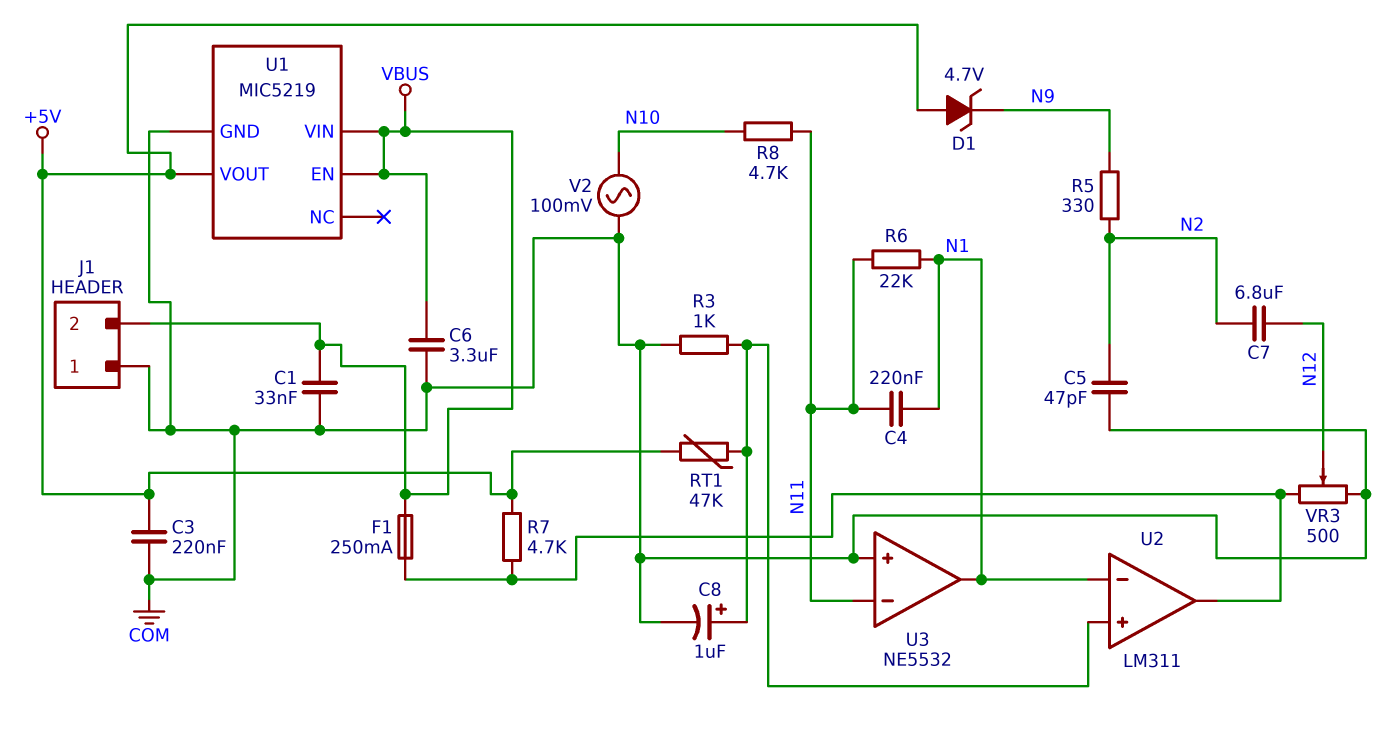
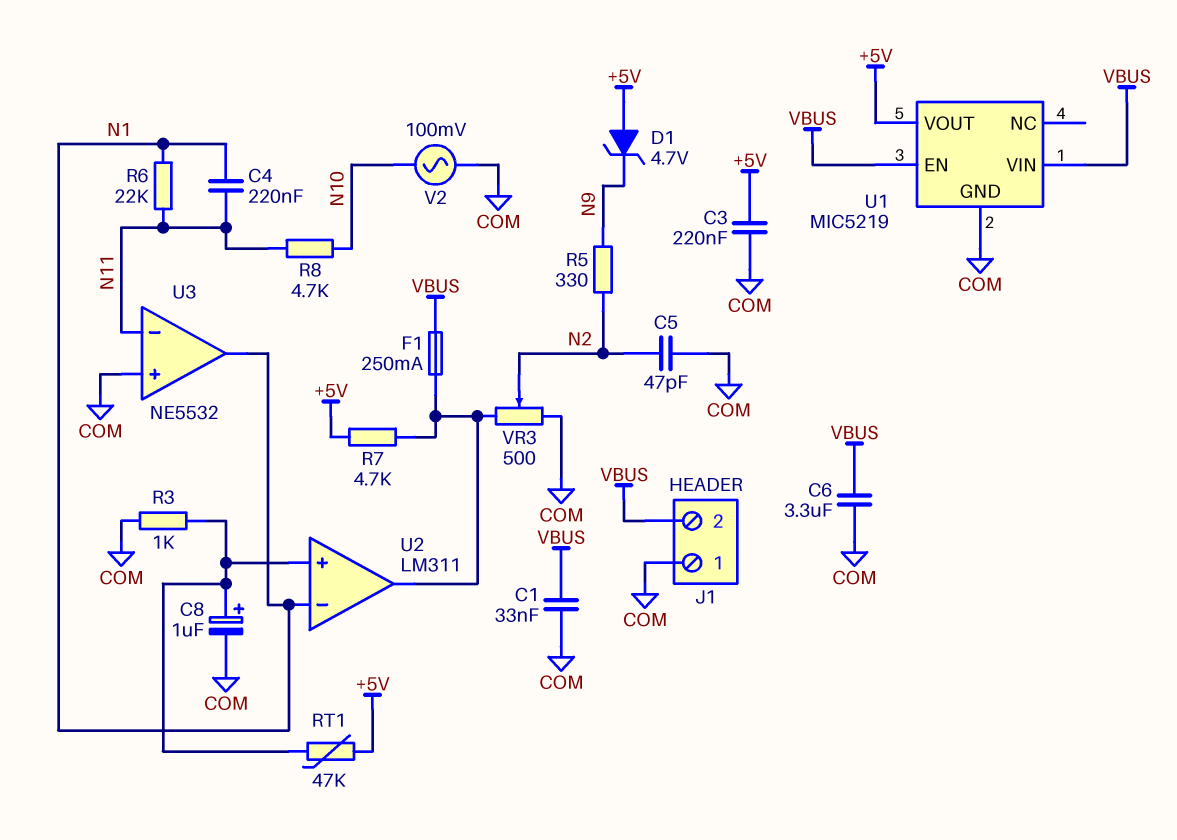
C7: 6.8uF (N2, N12) -> none
VR3: 500 (COM, U2/out, wiper N12) -> 500 (COM, U2/out, wiper N2)

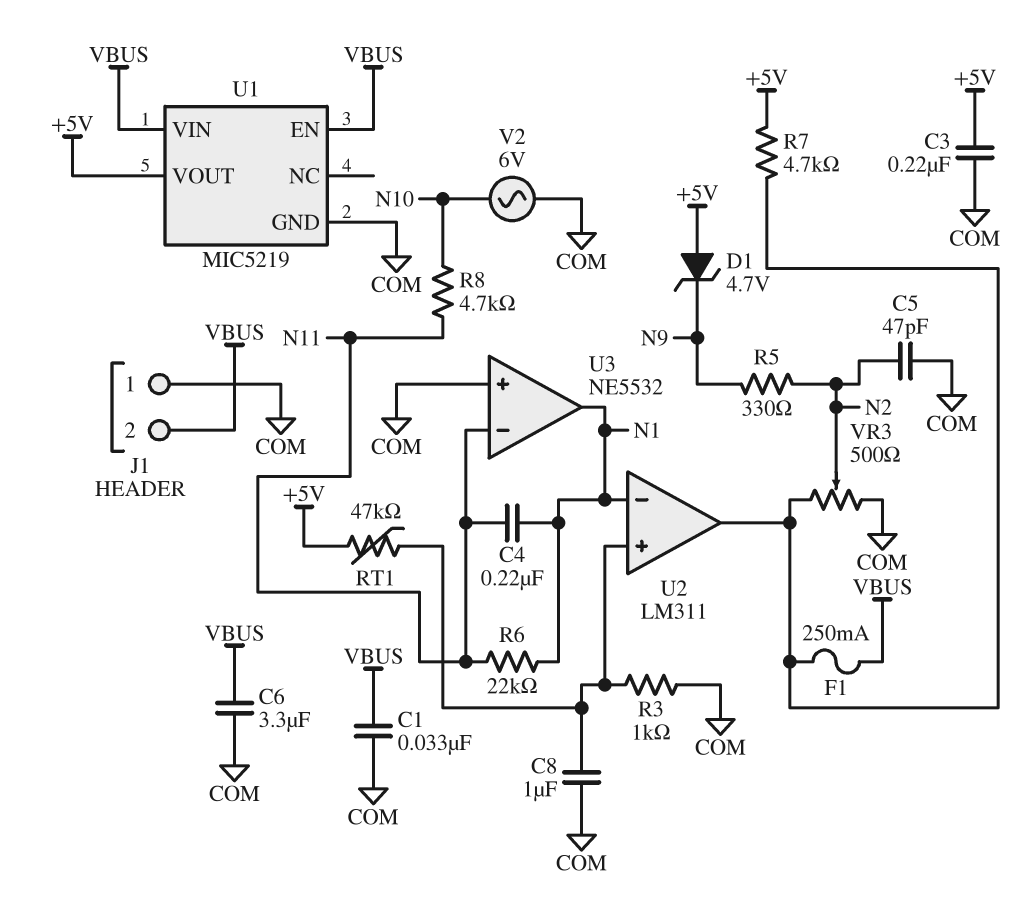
C8: 1uF (plus U2/in+, minus COM) -> 1uF (COM, U2/in+)
V2: AC 100mV (COM, N10) -> AC 6V (COM, N10)

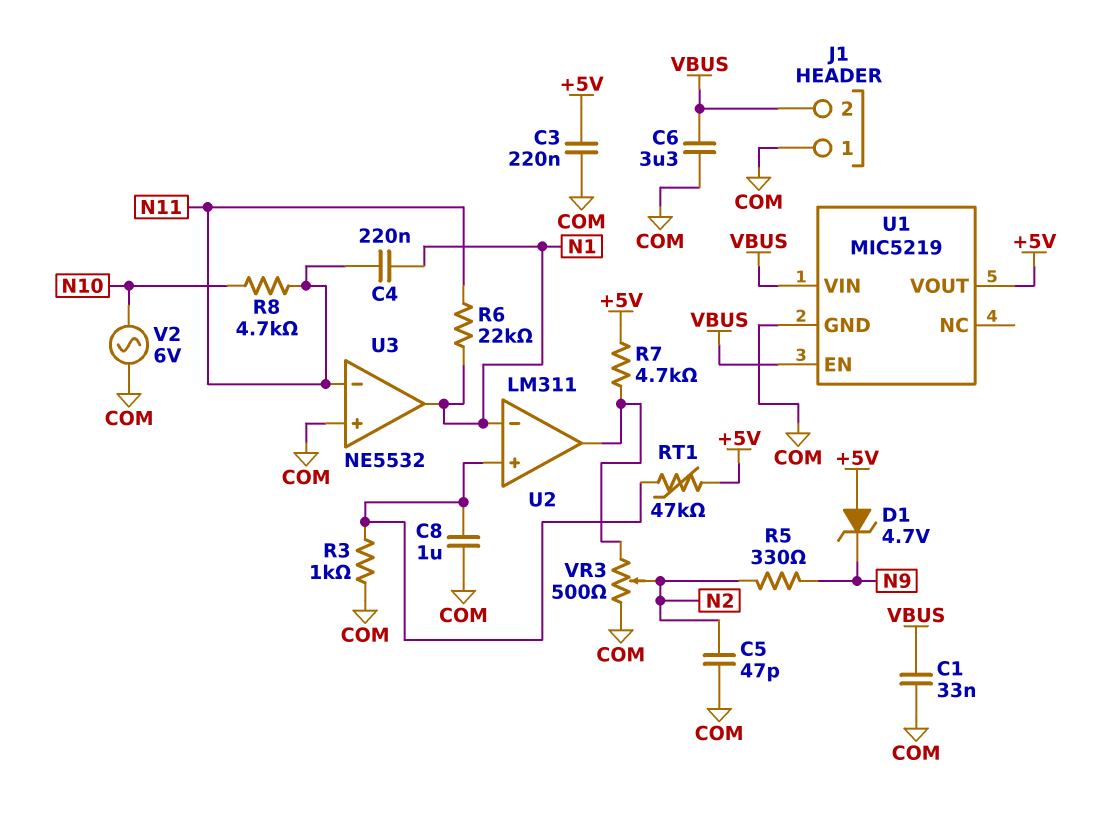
F1: 250mA (U2/out, VBUS) -> none

